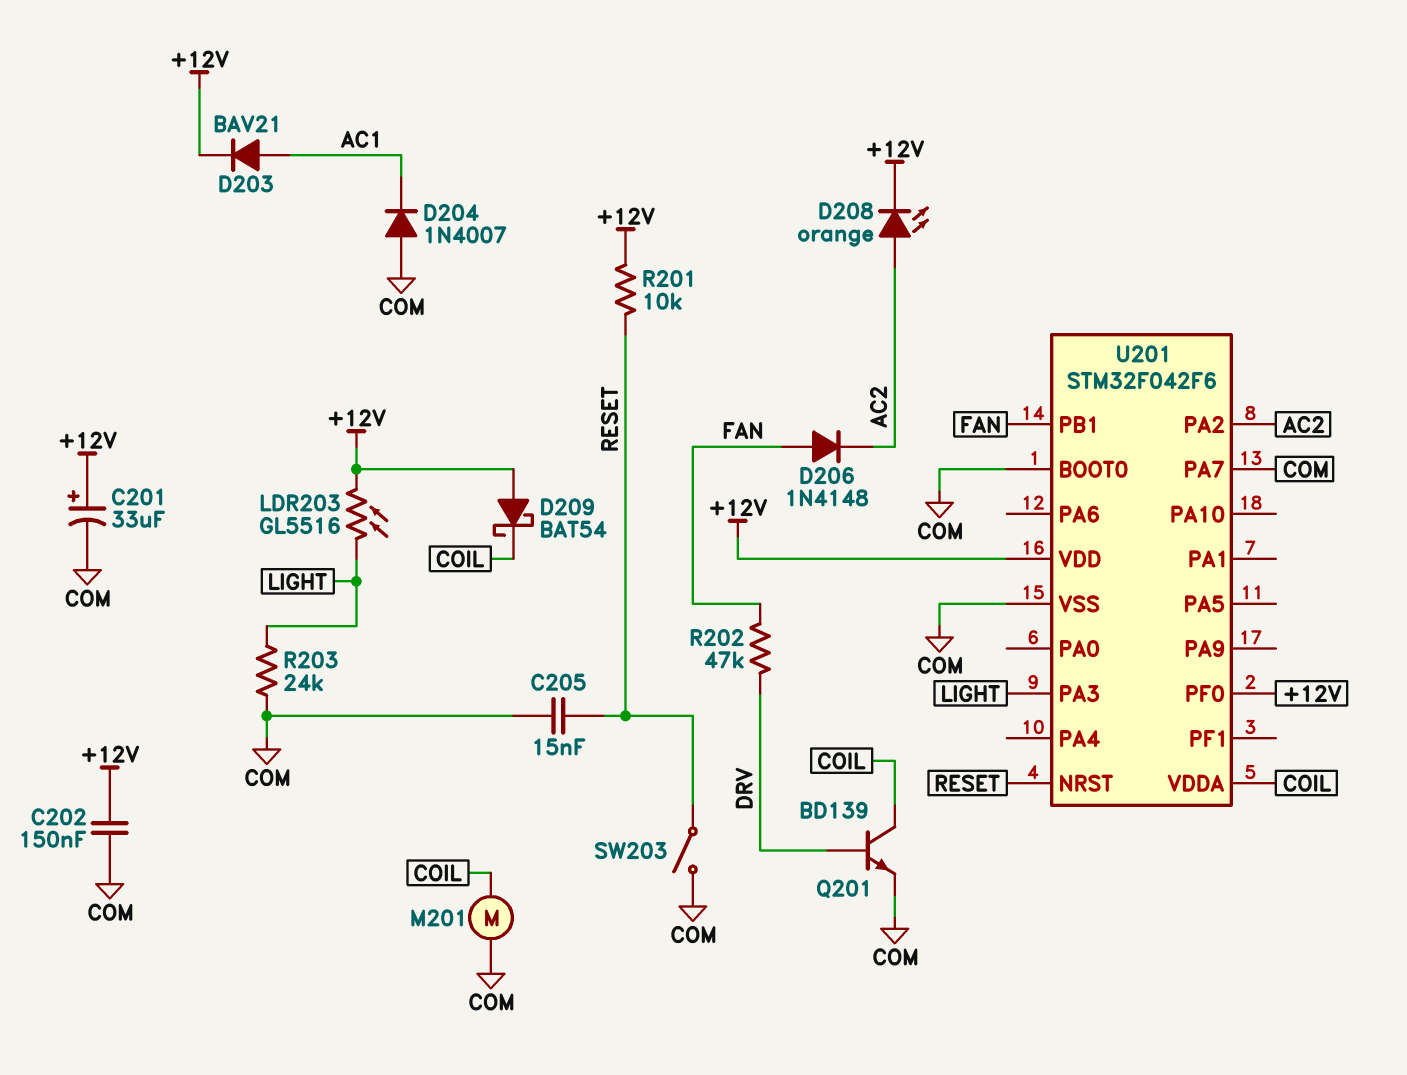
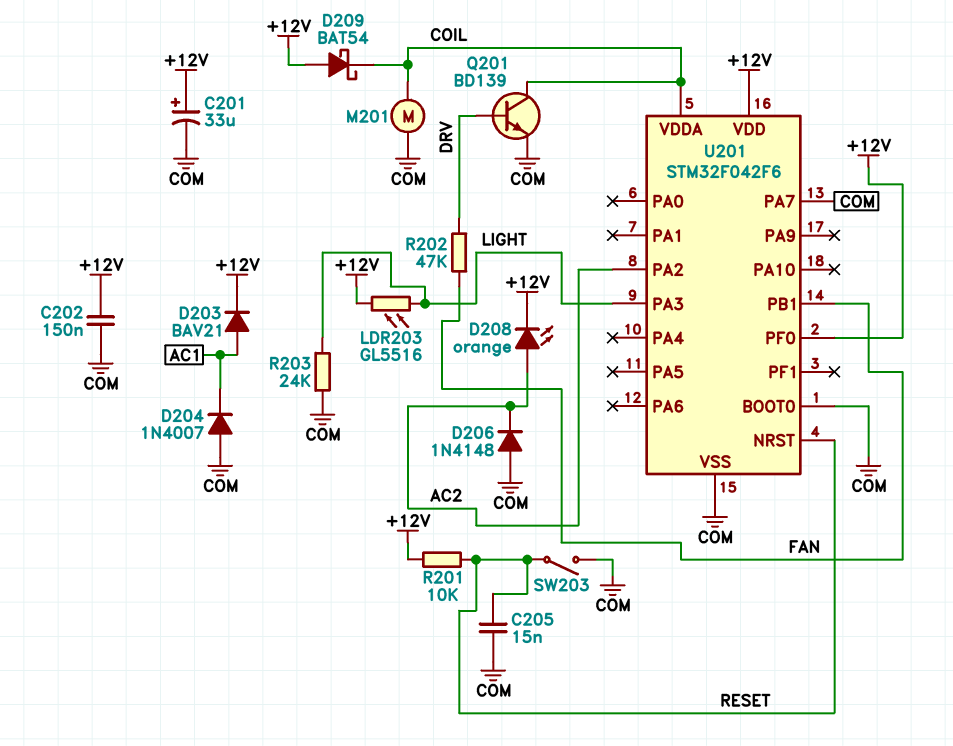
D206: diode 1N4148 (A FAN, K AC2) -> diode 1N4148 (A COM, K AC2)

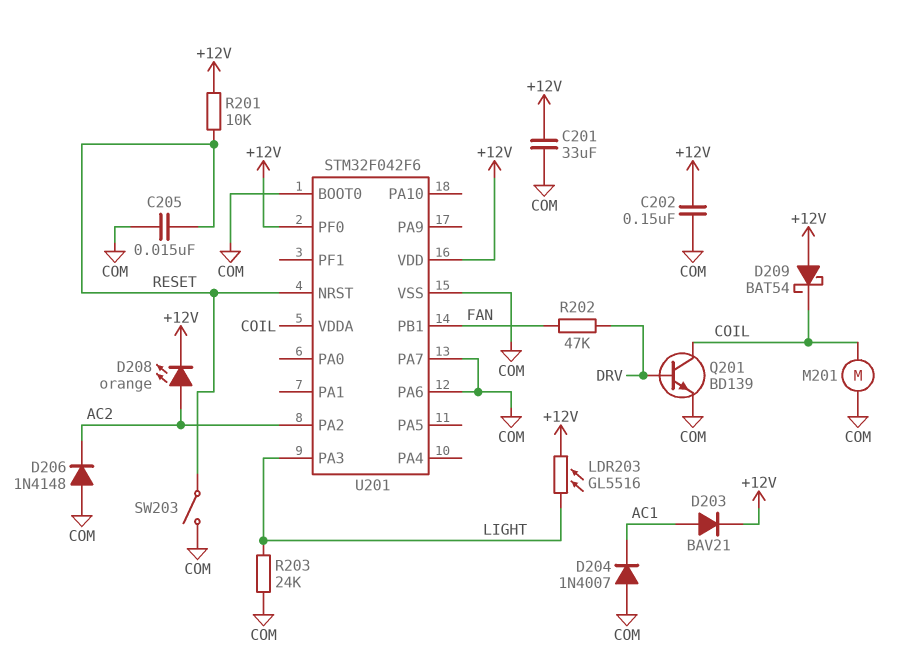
C201: 33uF (plus +12V, minus COM) -> 33uF (+12V, COM)
U201 pin PA6: none -> COM

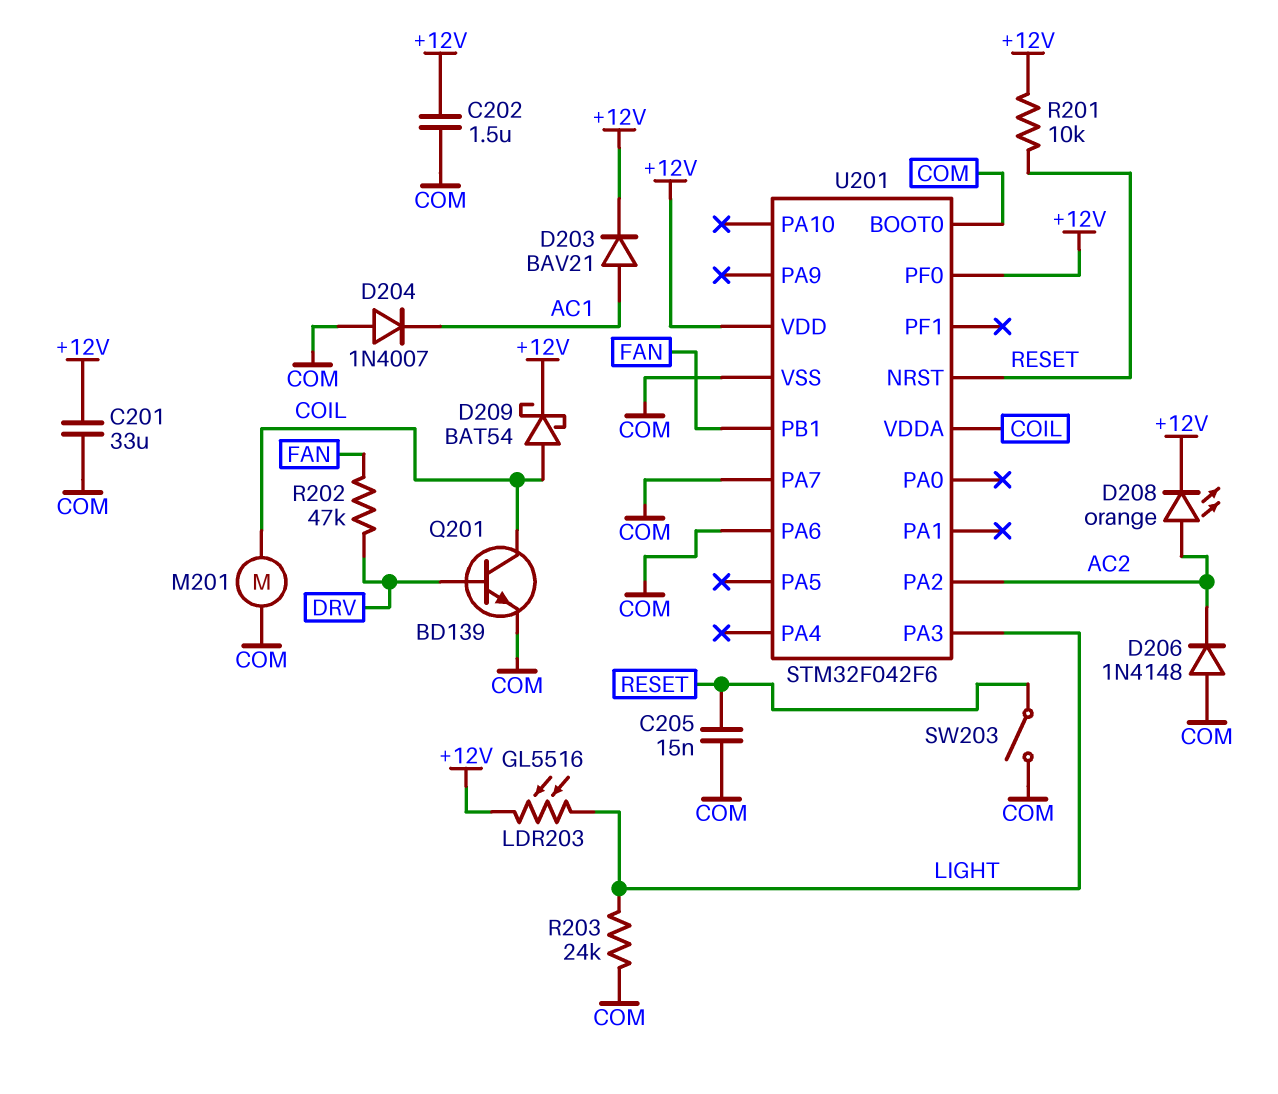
C202: 150nF (+12V, COM) -> 1.5uF (+12V, COM)
D209: schottky BAT54 (A +12V, K COIL) -> schottky BAT54 (A COIL, K +12V)

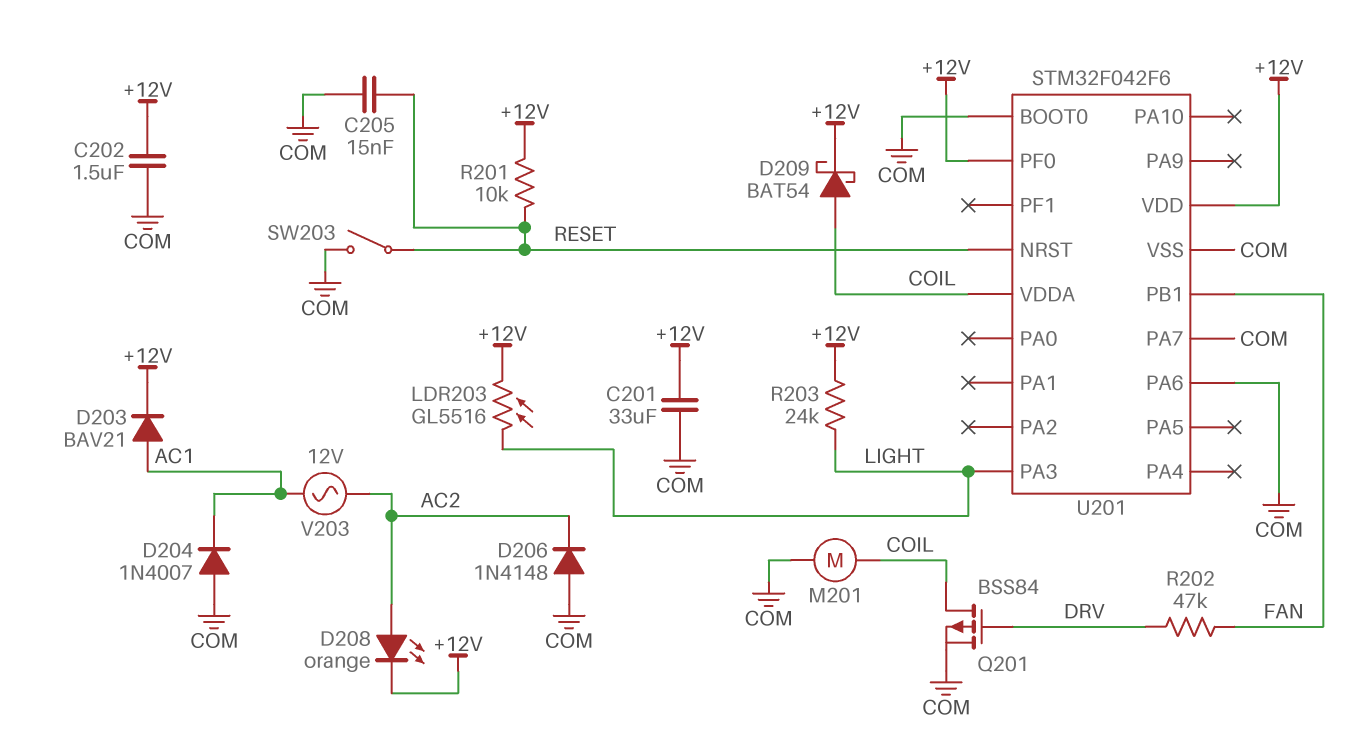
Q201: NPN BD139 (B DRV, C COIL, E COM) -> PMOS BSS84 (G DRV, D COIL, S COM)
R203: 24k (COM, LIGHT) -> 24k (+12V, LIGHT)
U201 pin PA2: AC2 -> none
V203: none -> AC 12V (AC1, AC2)

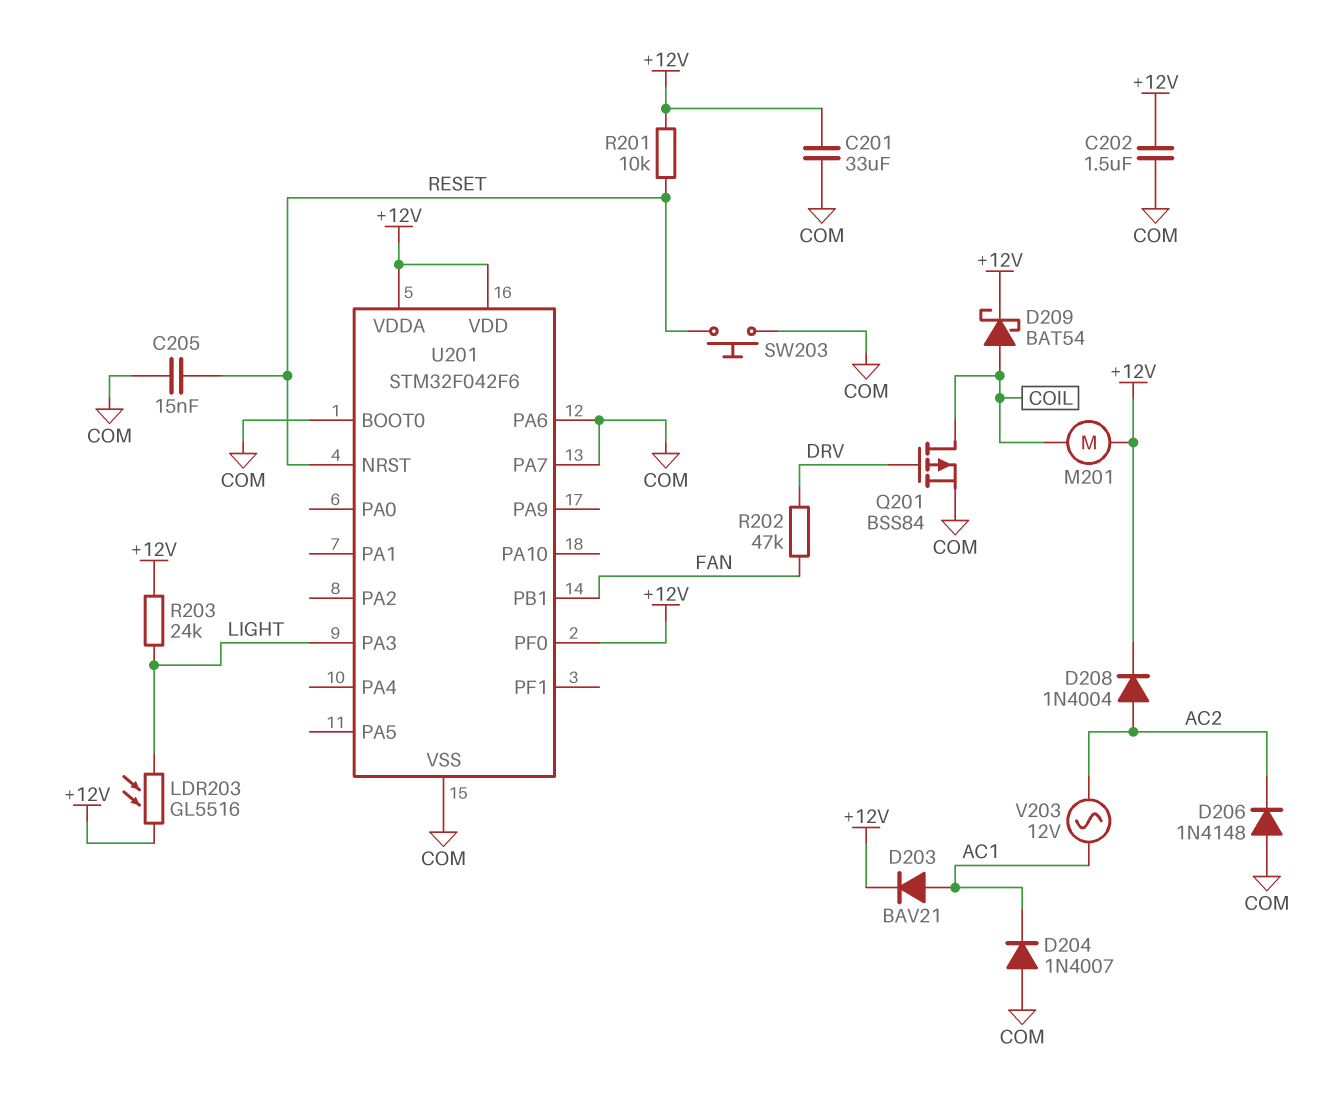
D208: LED orange (A AC2, K +12V) -> diode 1N4004 (A AC2, K +12V)
M201: motor (COIL, COM) -> motor (+12V, COIL)
SW203: switch (COM, RESET) -> button (COM, RESET)
U201 pin VDDA: COIL -> +12V

